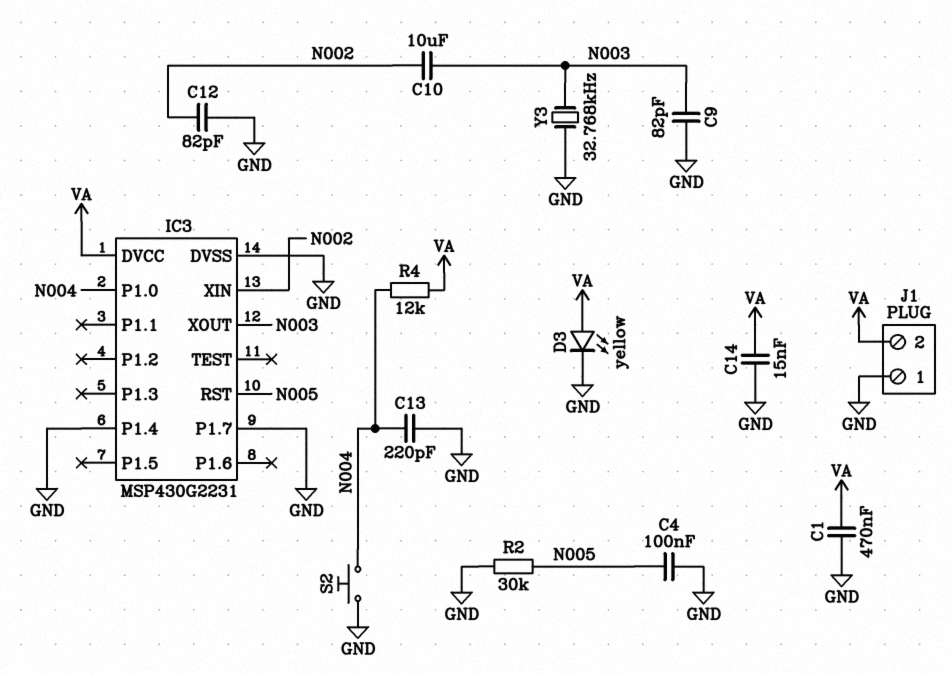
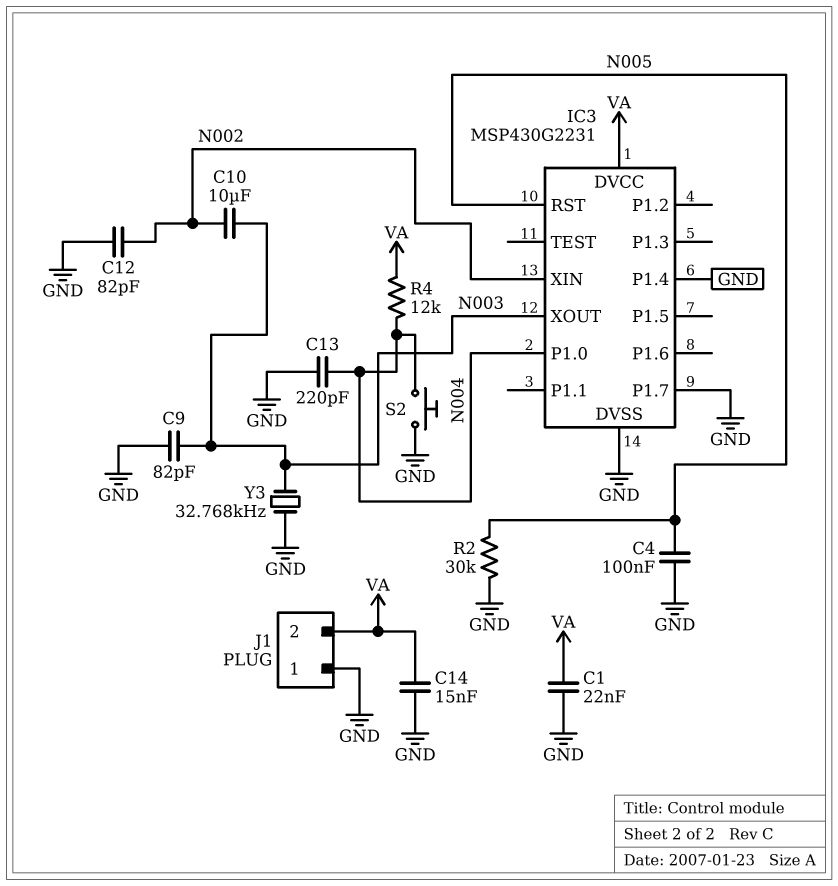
C1: 470nF (GND, VA) -> 22nF (GND, VA)
D3: LED yellow (A VA, K GND) -> none

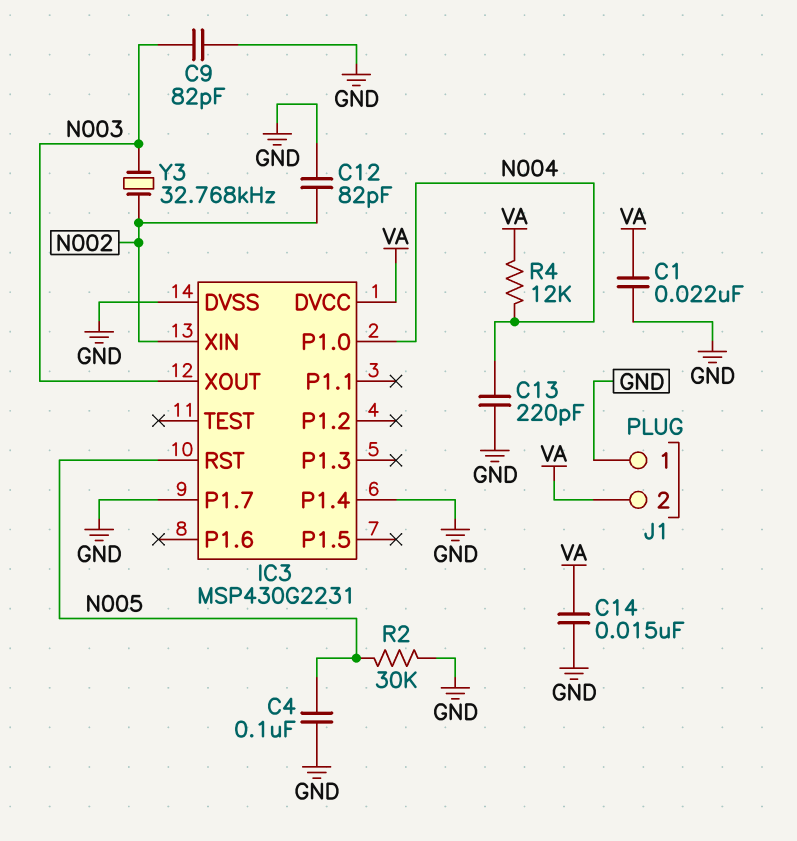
C10: 10uF (N002, N003) -> none
S2: button (GND, N004) -> none
Y3: 32.768kHz (GND, N003) -> 32.768kHz (N002, N003)

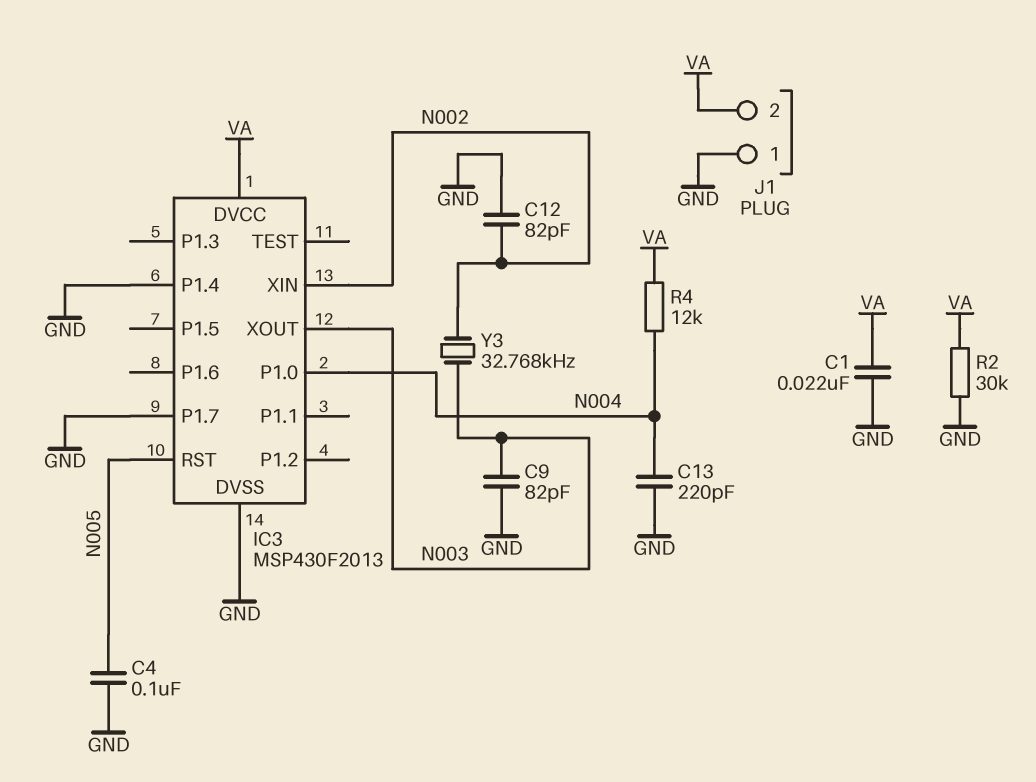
C14: 15nF (GND, VA) -> none
IC3: MSP430G2231 -> MSP430F2013
R2: 30k (GND, N005) -> 30k (GND, VA)

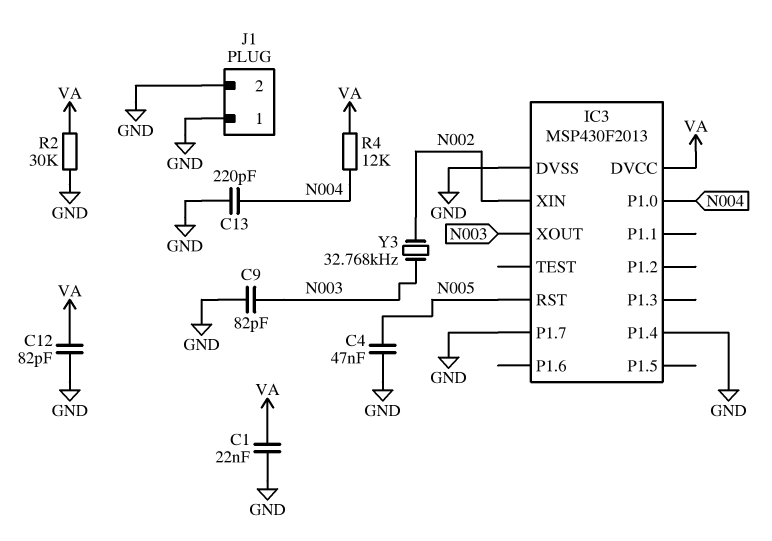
C4: 100nF (GND, N005) -> 47nF (GND, N005)
C12: 82pF (GND, N002) -> 82pF (GND, VA)
J1 pin 2: VA -> GND

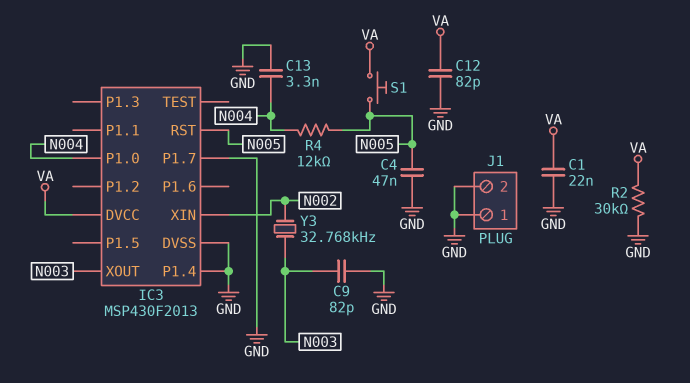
C13: 220pF (GND, N004) -> 3.3nF (GND, N004)
R4: 12k (N004, VA) -> 12k (N004, N005)
S1: none -> button (N005, VA)

